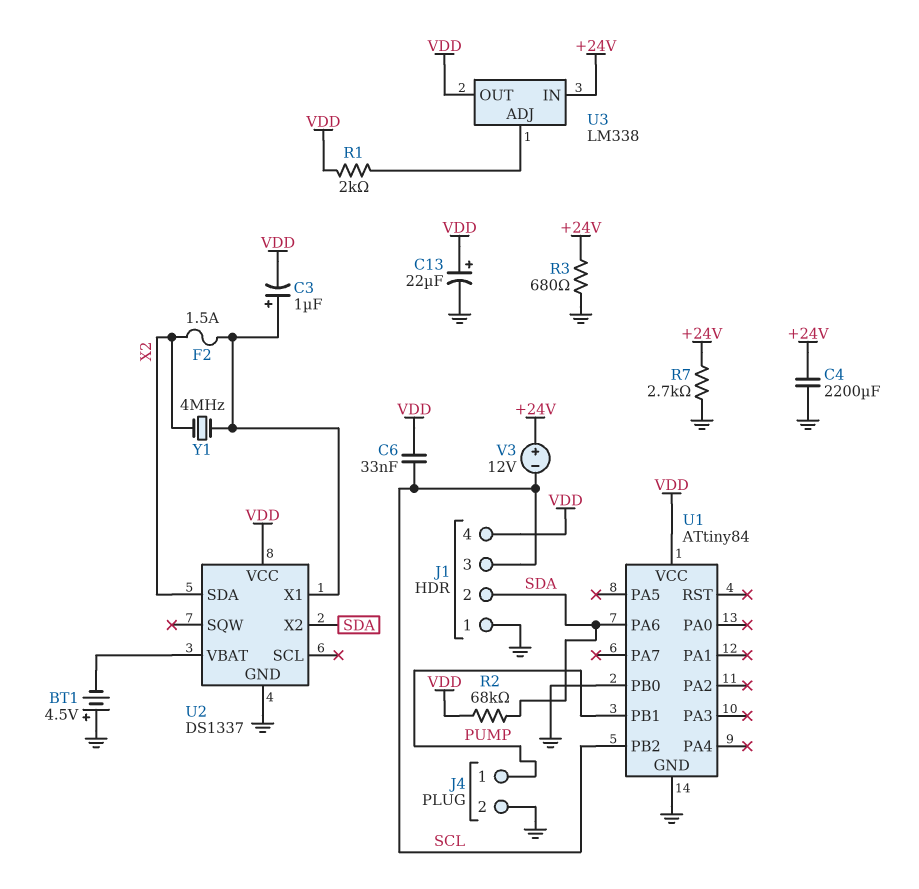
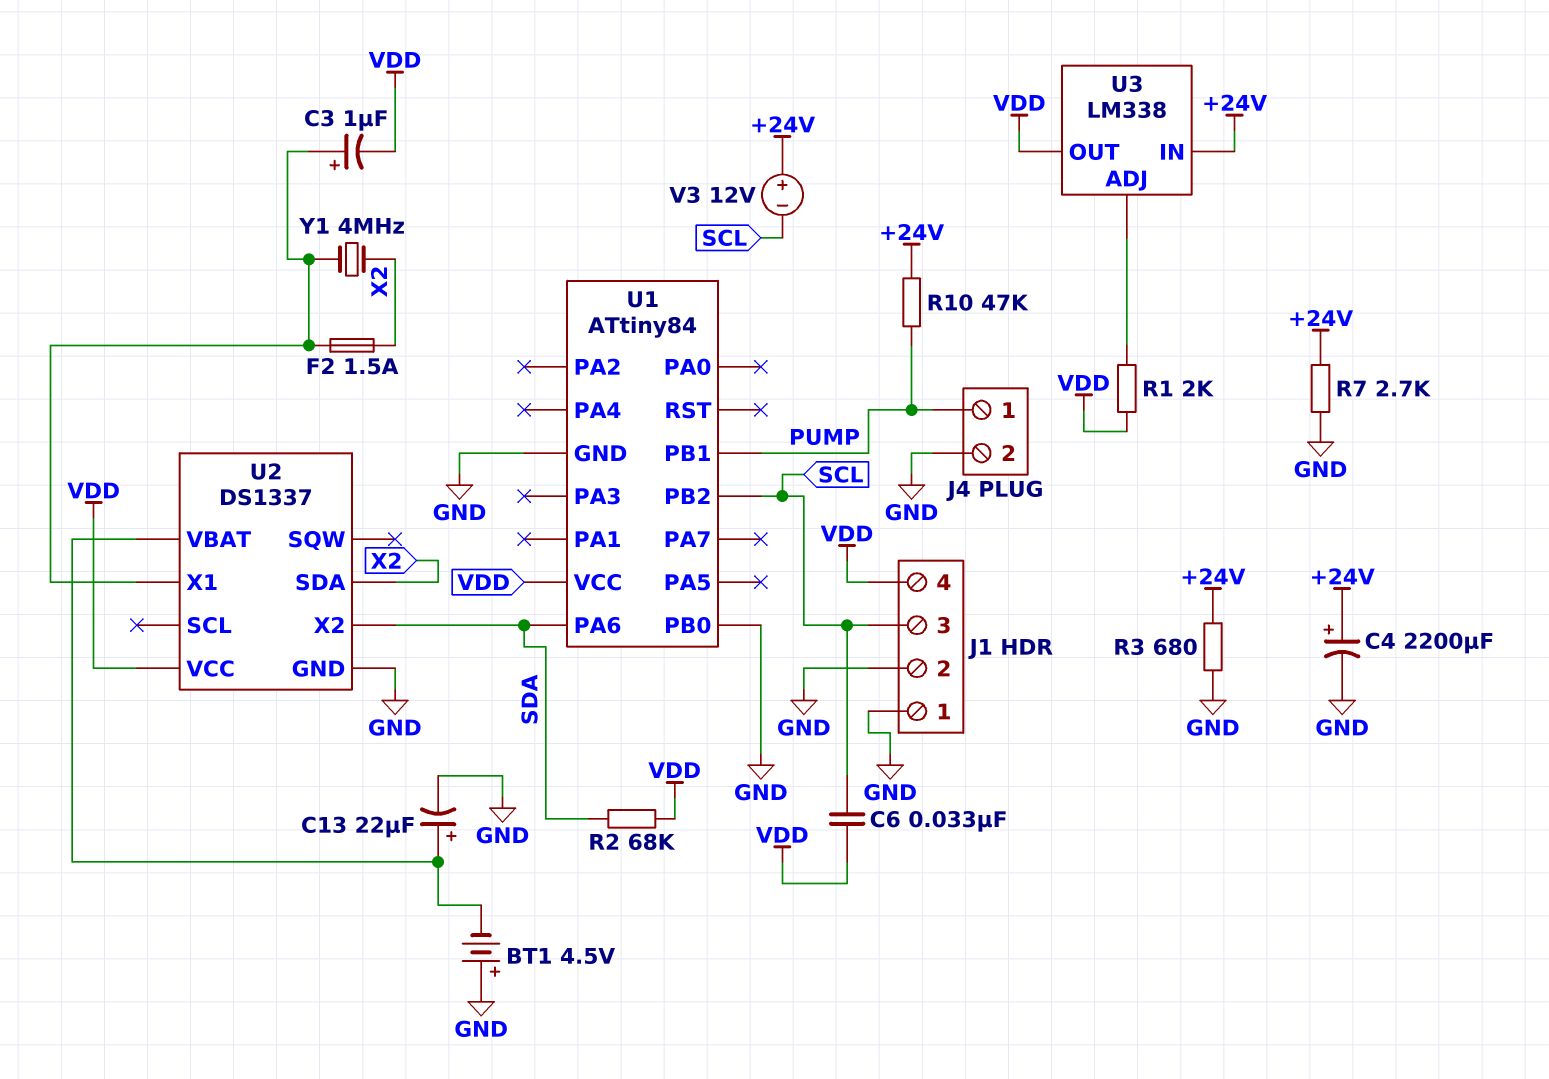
C4: 2200uF (+24V, GND) -> 2200uF (plus +24V, minus GND)
C13: 22uF (plus VDD, minus GND) -> 22uF (plus U2/VBAT, minus GND)
J1 pin 2: SDA -> GND
R10: none -> 47k (+24V, PUMP)

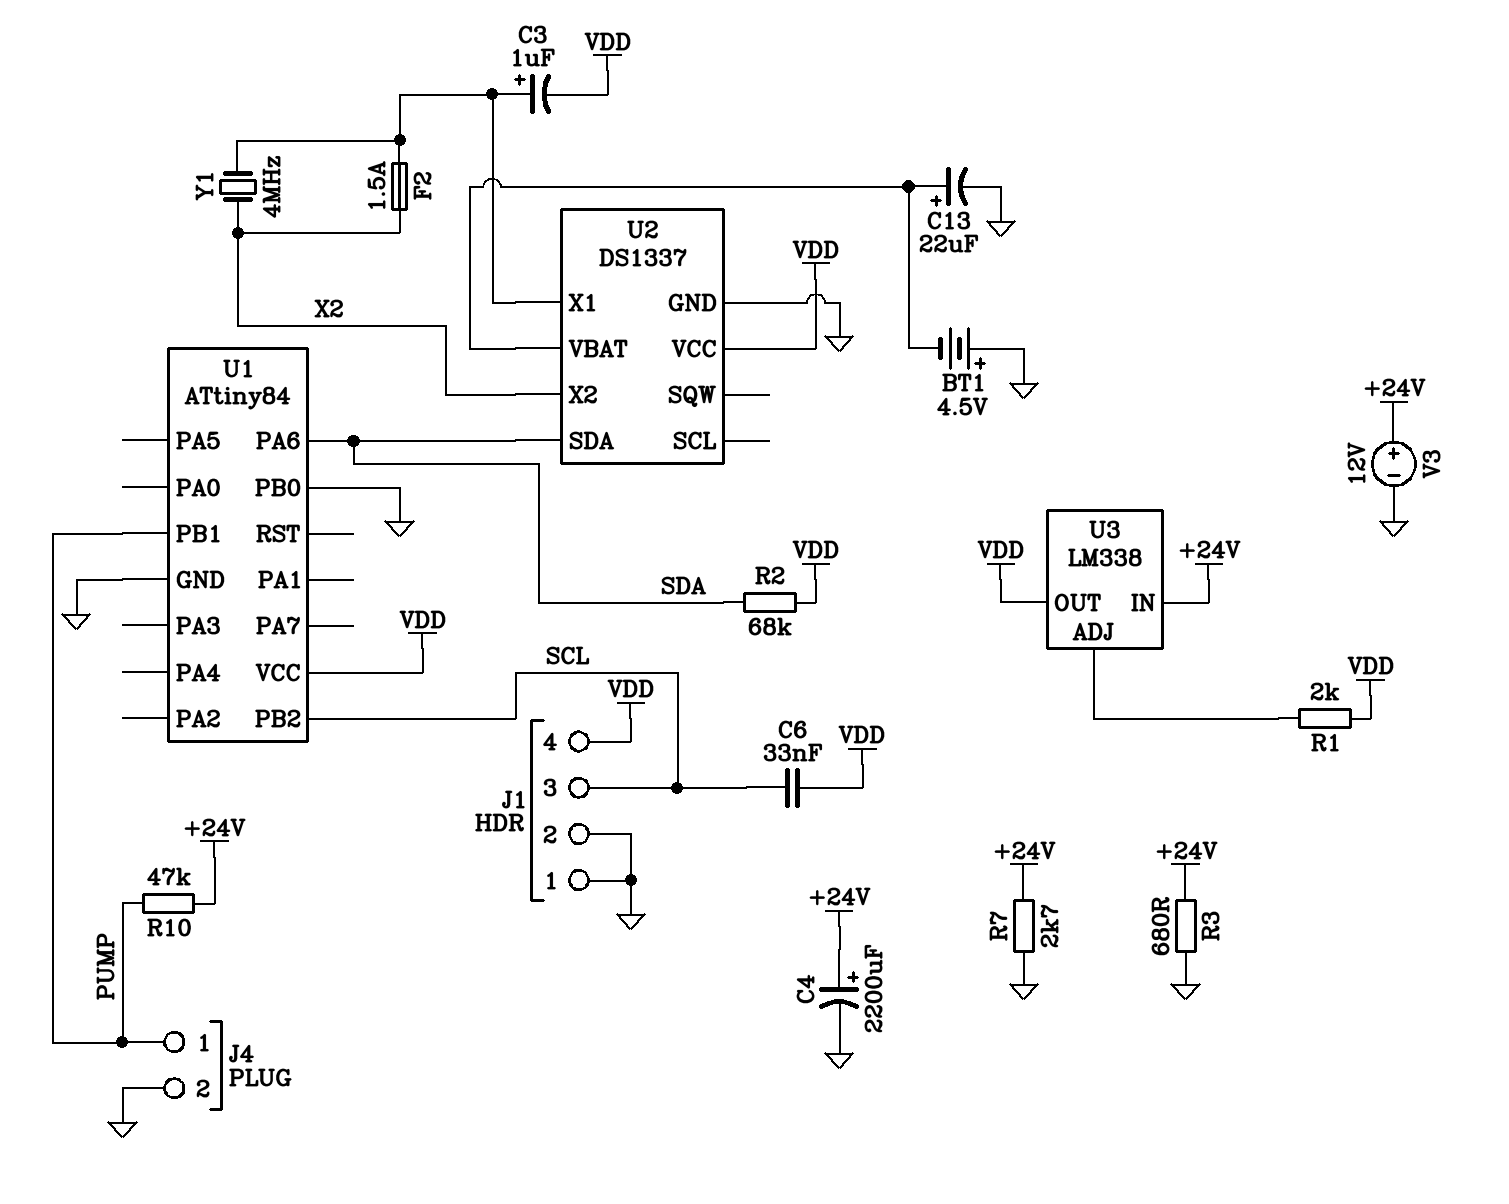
U2 pin SDA: X2 -> SDA
U2 pin X2: SDA -> X2
V3: 12V (plus +24V, minus SCL) -> 12V (plus +24V, minus GND)

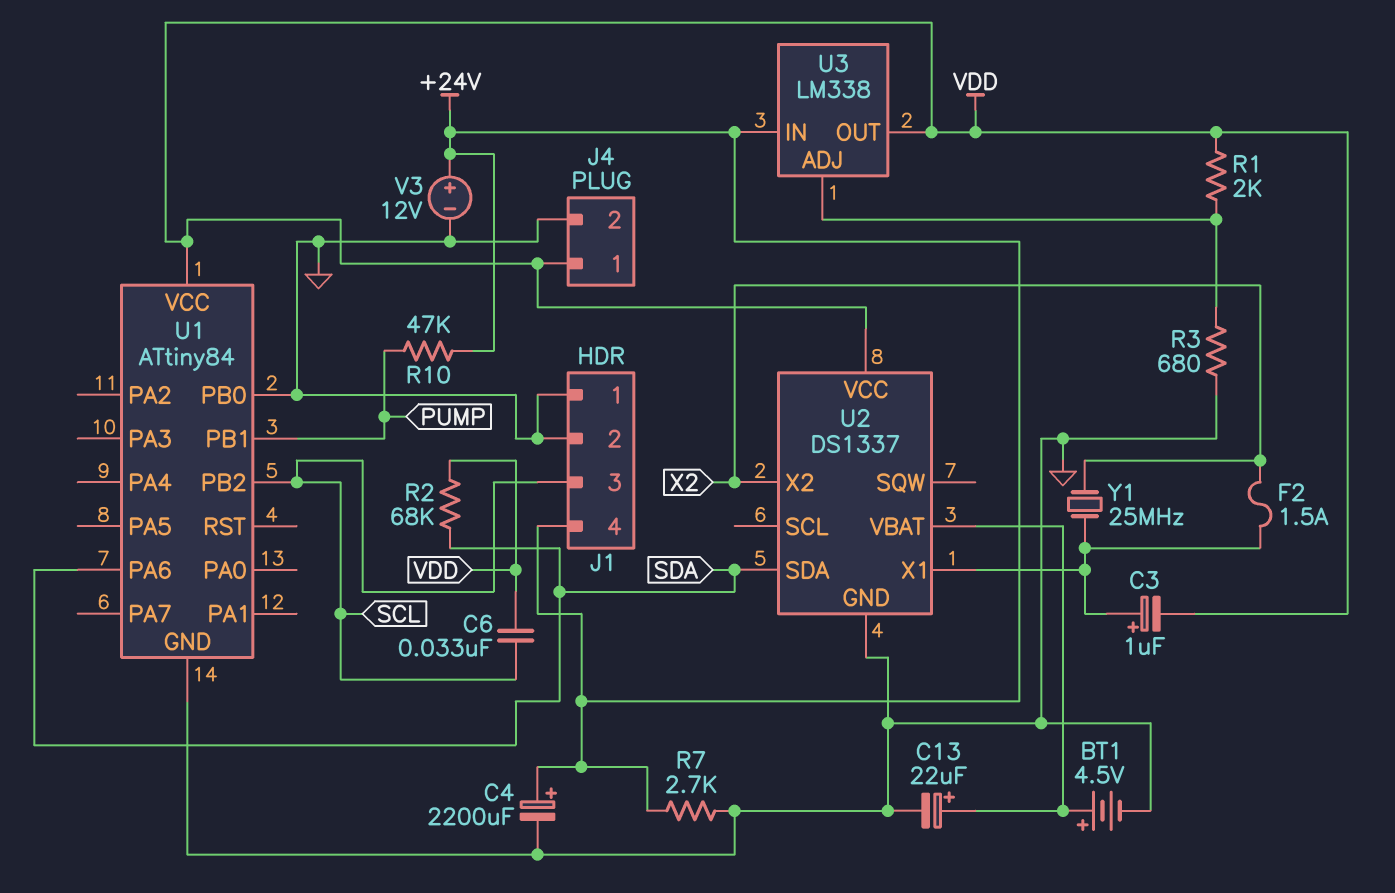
BT1: 4.5V (plus GND, minus U2/VBAT) -> 4.5V (plus U2/VBAT, minus GND)
J1 pin 4: VDD -> +24V
J4 pin 1: PUMP -> VDD
R3: 680 (+24V, GND) -> 680 (GND, U3/ADJ)
Y1: 4MHz (U2/X1, X2) -> 25MHz (U2/X1, X2)

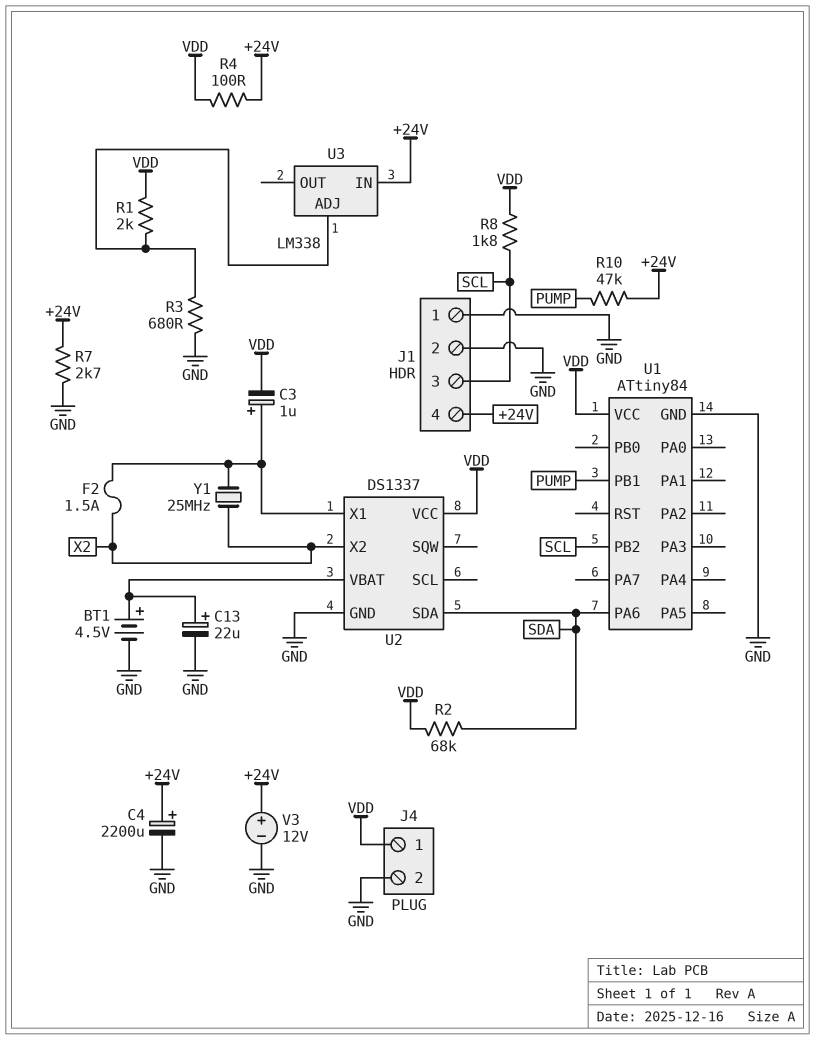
C6: 33nF (SCL, VDD) -> none
R4: none -> 100 (+24V, VDD)
R8: none -> 1.8k (SCL, VDD)
U1 pin PB0: GND -> none
U3 pin OUT: VDD -> none

